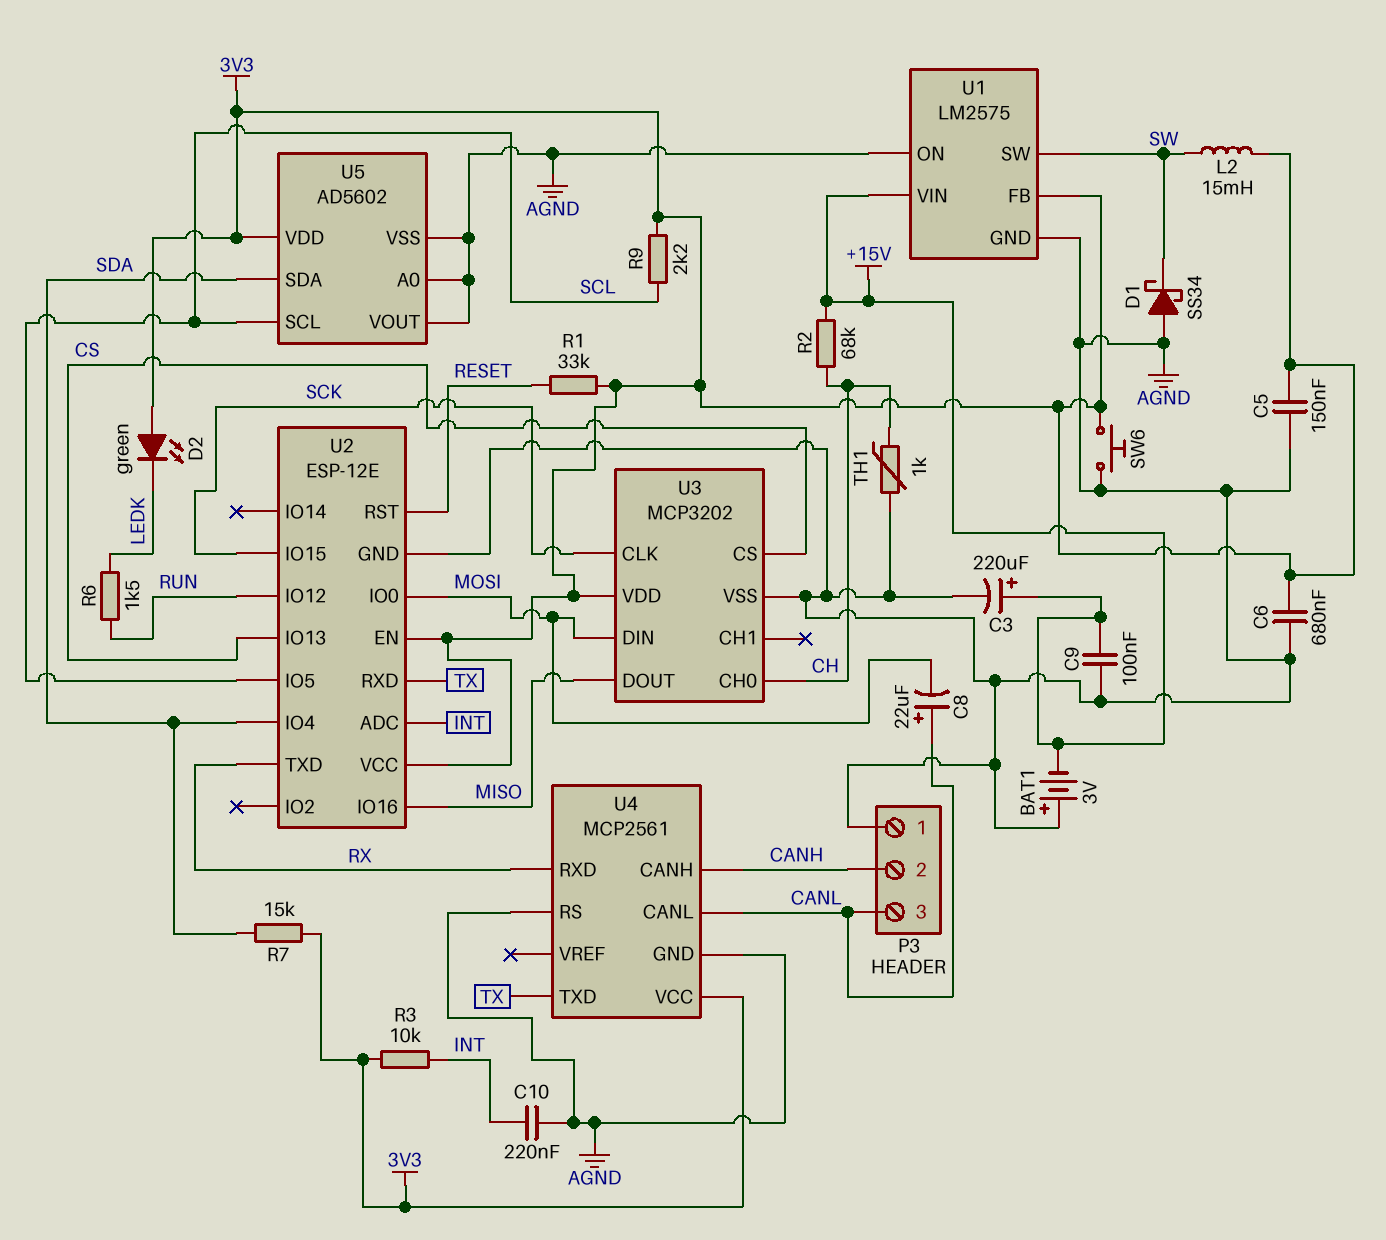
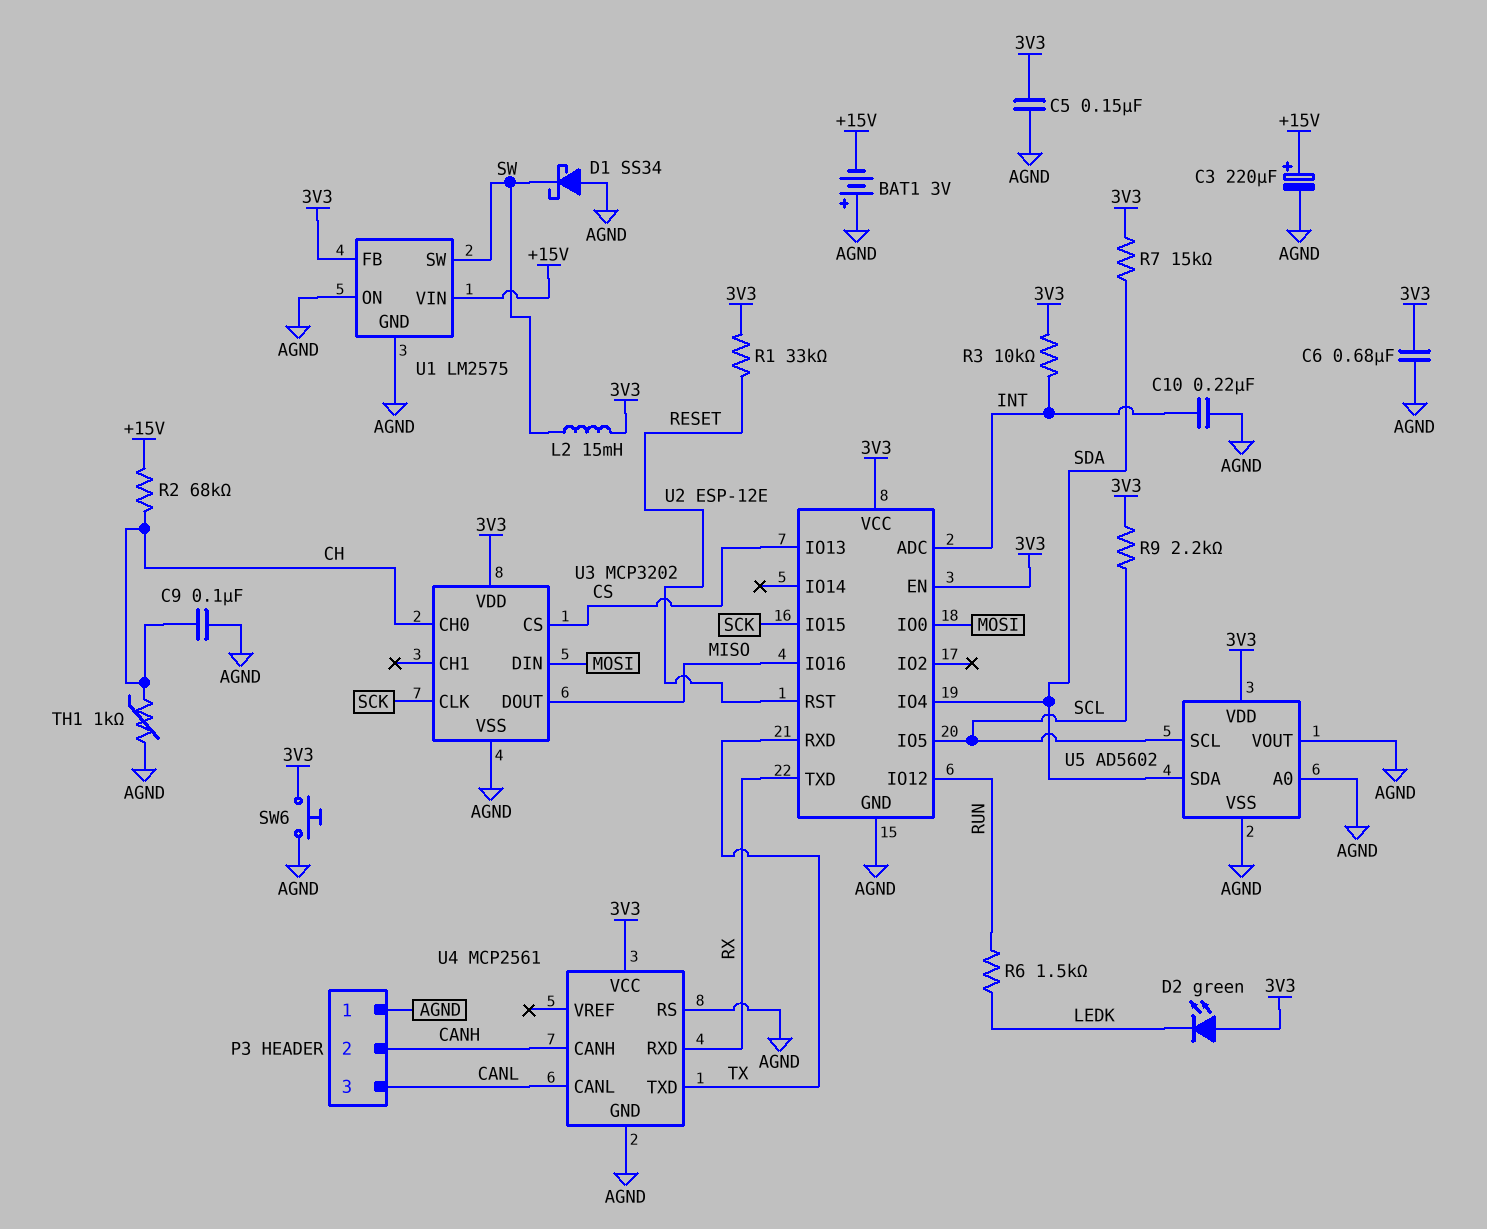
C8: 22uF (plus CANL, minus MOSI) -> none
C9: 100nF (+15V, AGND) -> 100nF (AGND, CH)

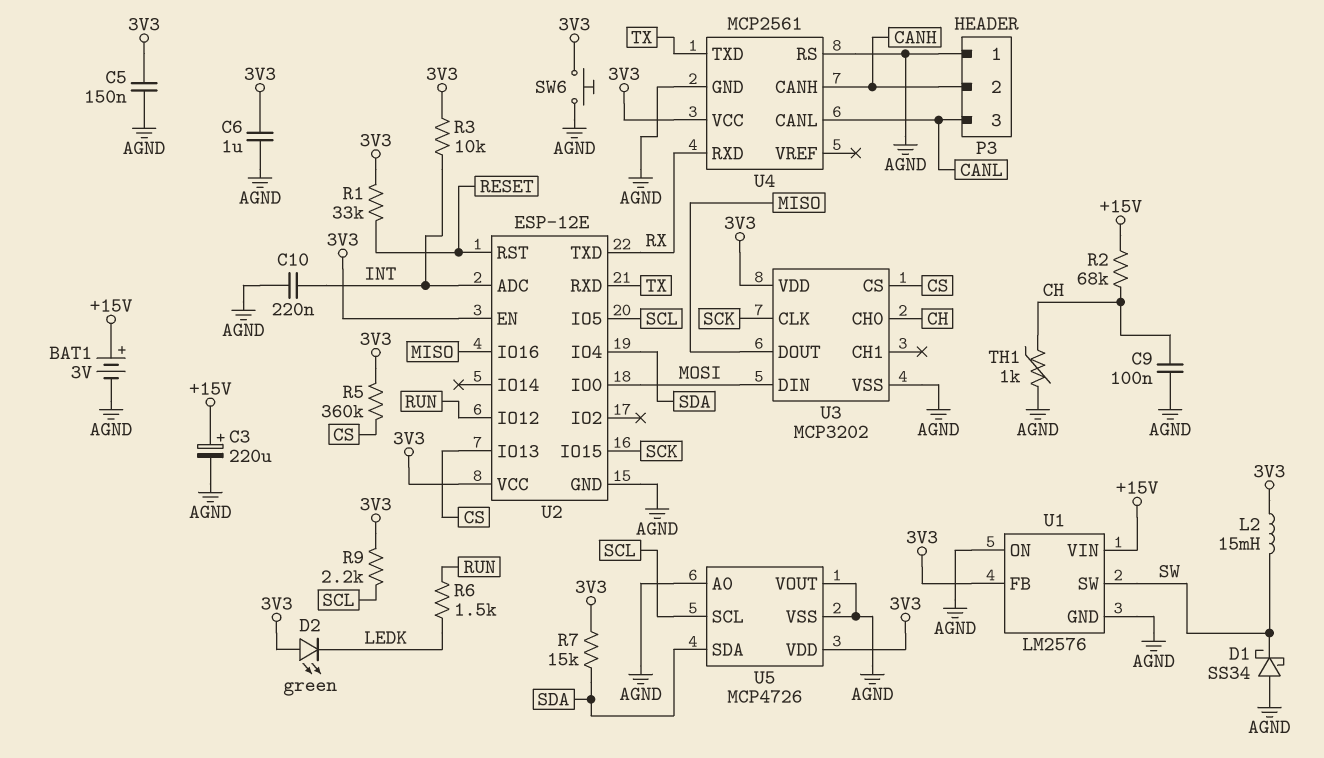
BAT1: 3V (plus AGND, minus +15V) -> 3V (plus +15V, minus AGND)
C6: 680nF (3V3, AGND) -> 1uF (3V3, AGND)
R5: none -> 360k (3V3, CS)
U1: LM2575 -> LM2576
U5: AD5602 -> MCP4726

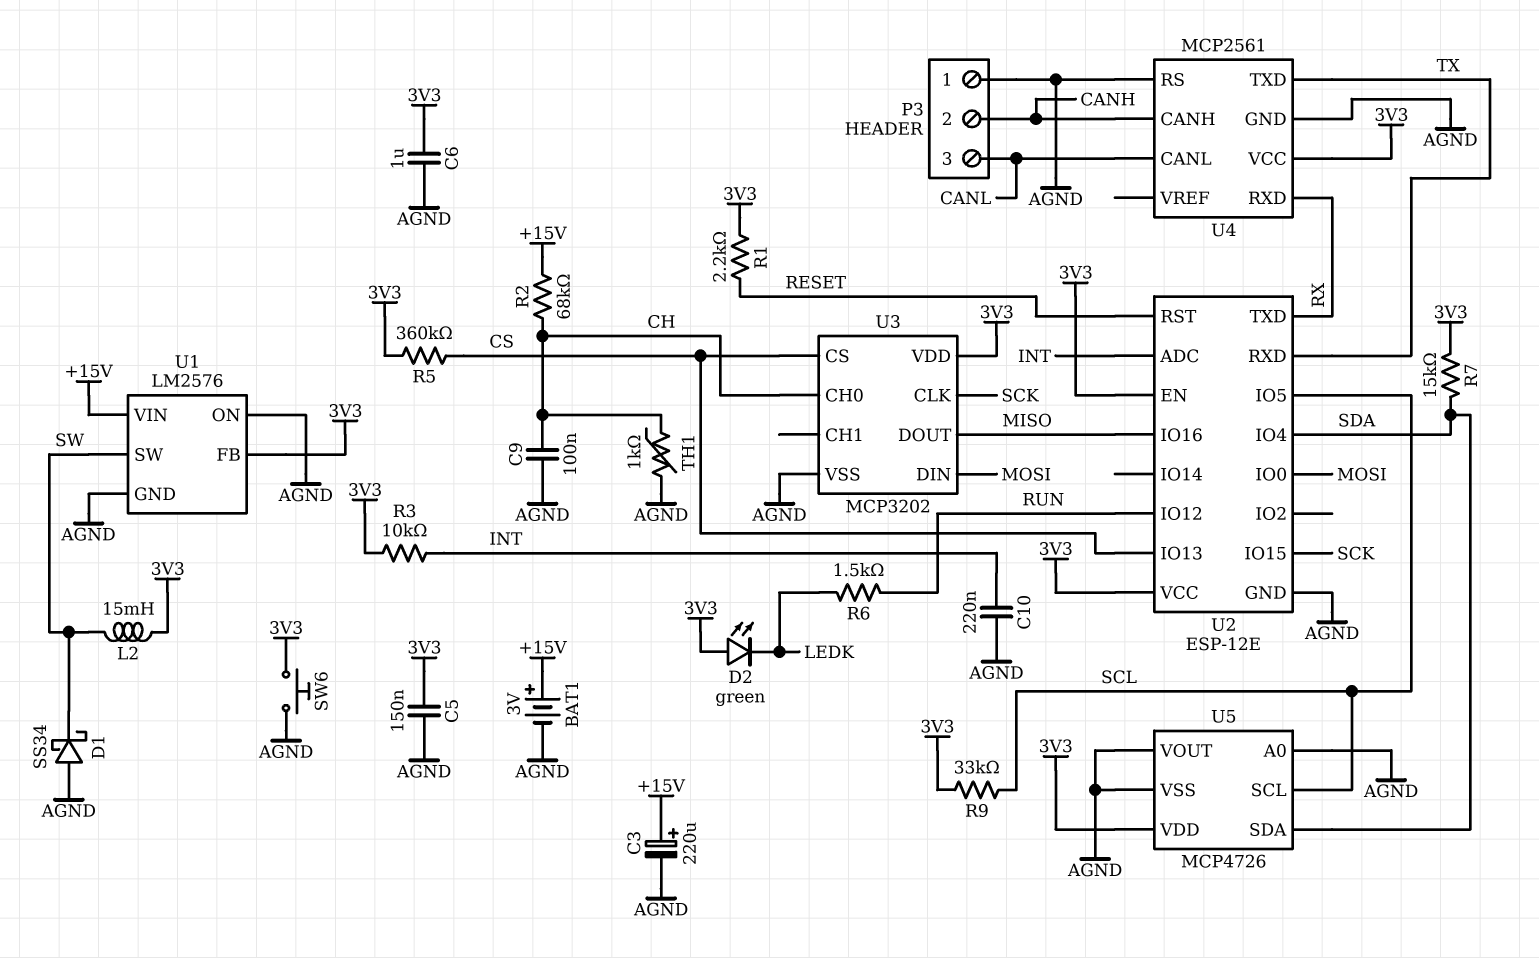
R1: 33k (3V3, RESET) -> 2.2k (3V3, RESET)
R9: 2.2k (3V3, SCL) -> 33k (3V3, SCL)

